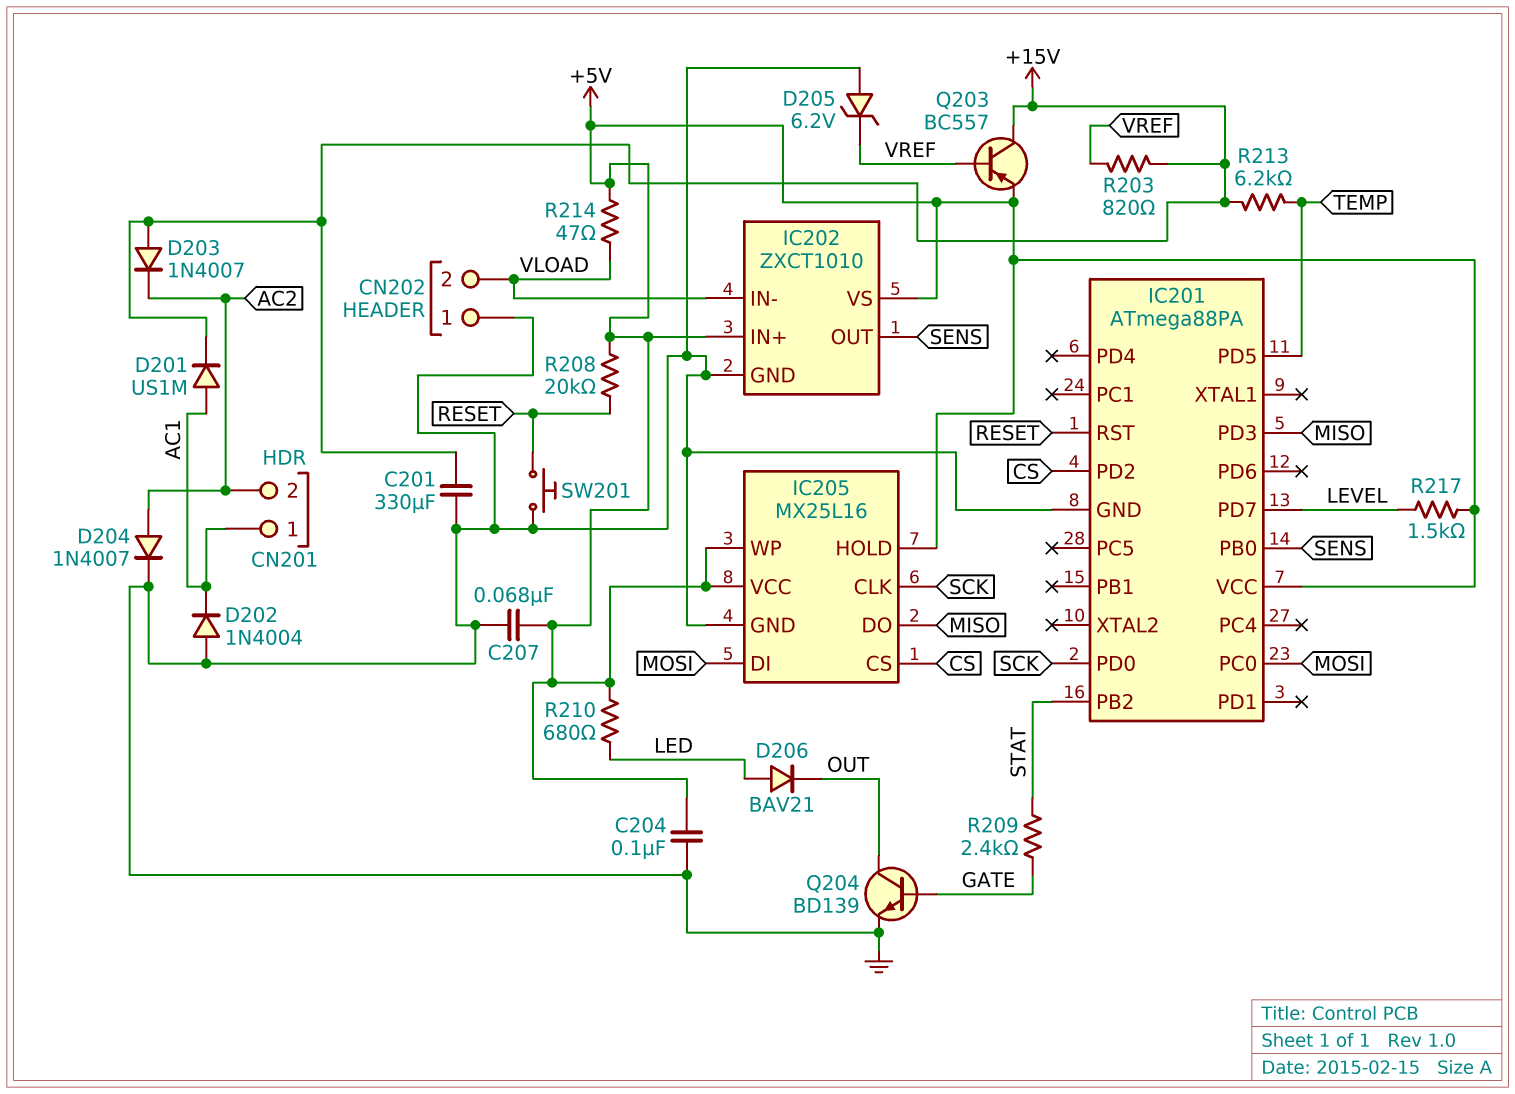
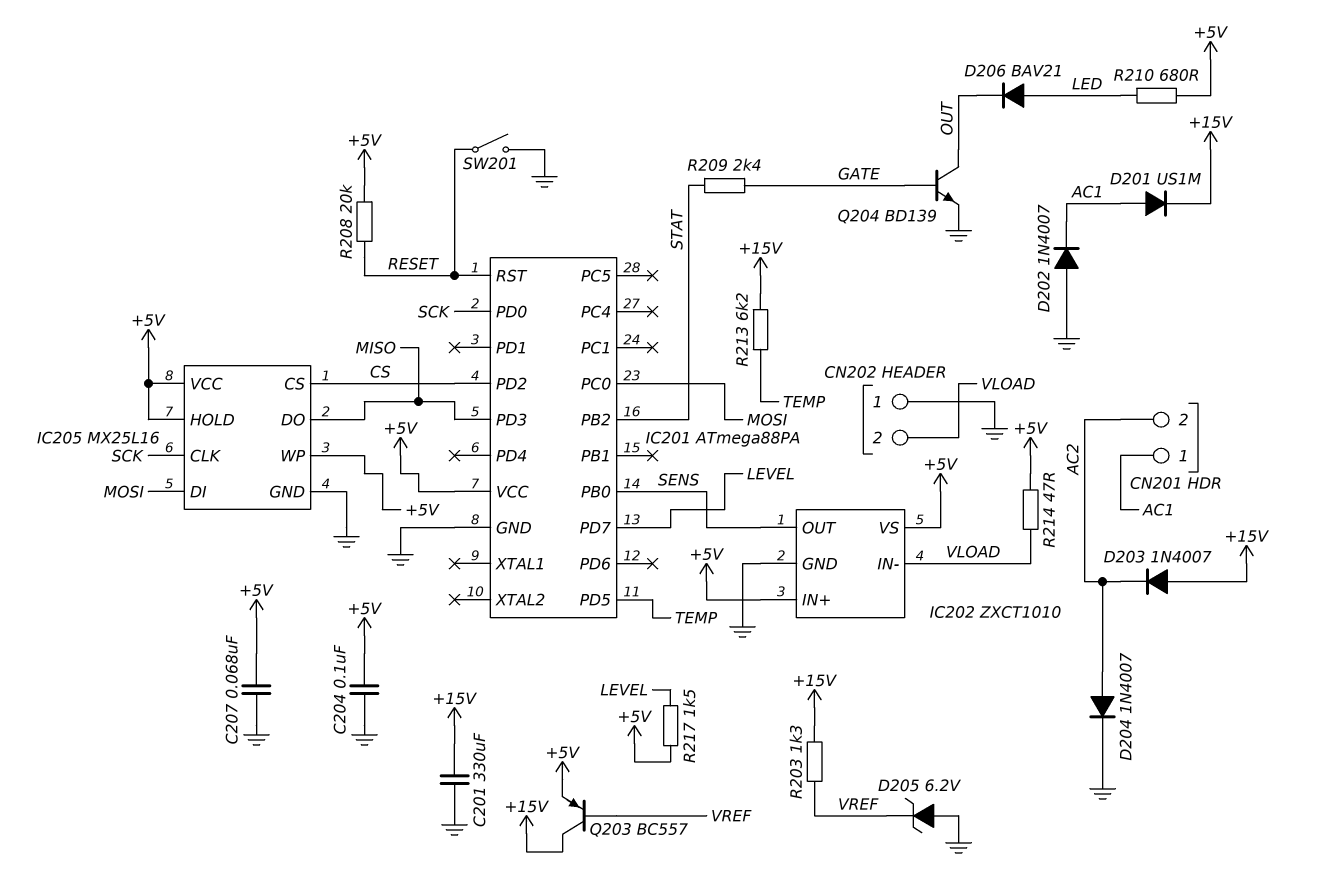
D202: diode 1N4004 (A GND, K AC1) -> diode 1N4007 (A GND, K AC1)
R203: 820 (+15V, VREF) -> 1.3k (+15V, VREF)
SW201: button (GND, RESET) -> switch (GND, RESET)

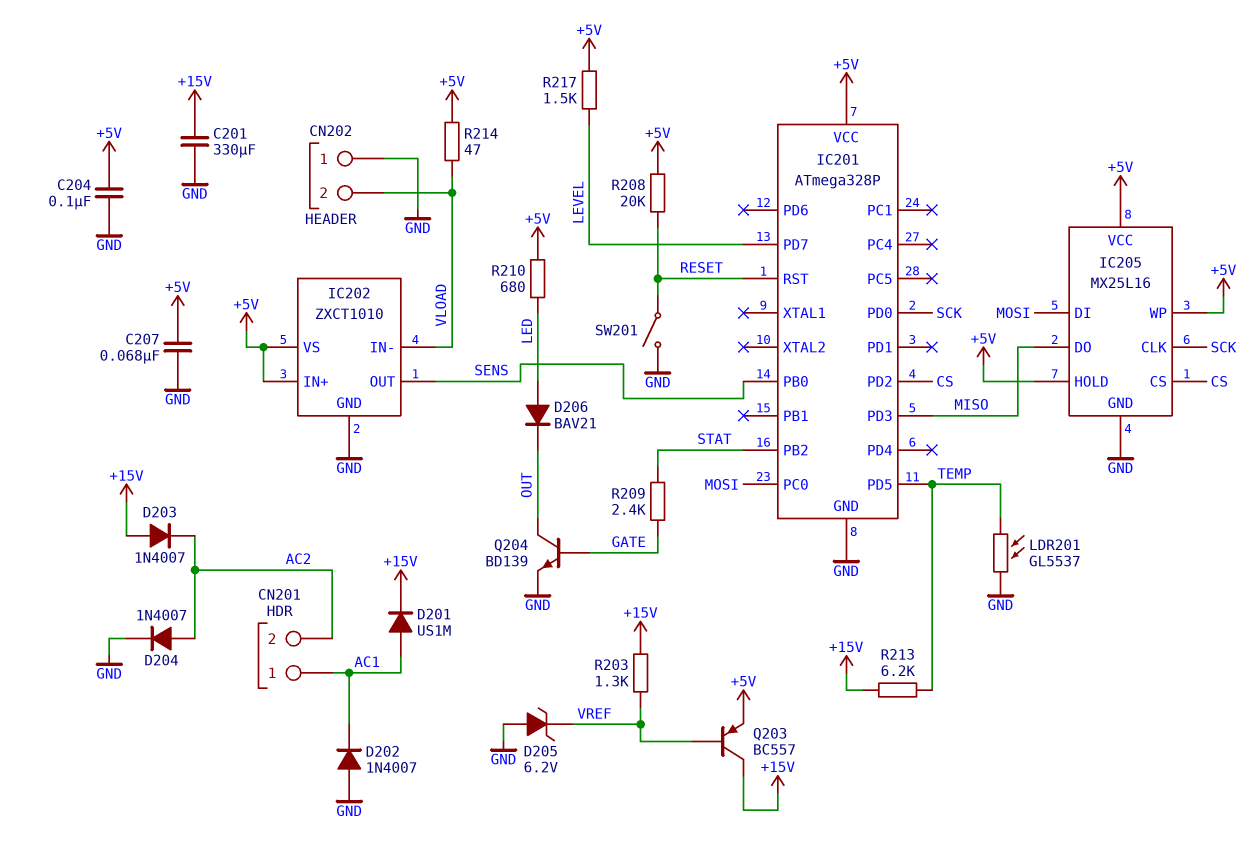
IC201: ATmega88PA -> ATmega328P
LDR201: none -> GL5537 (GND, TEMP)

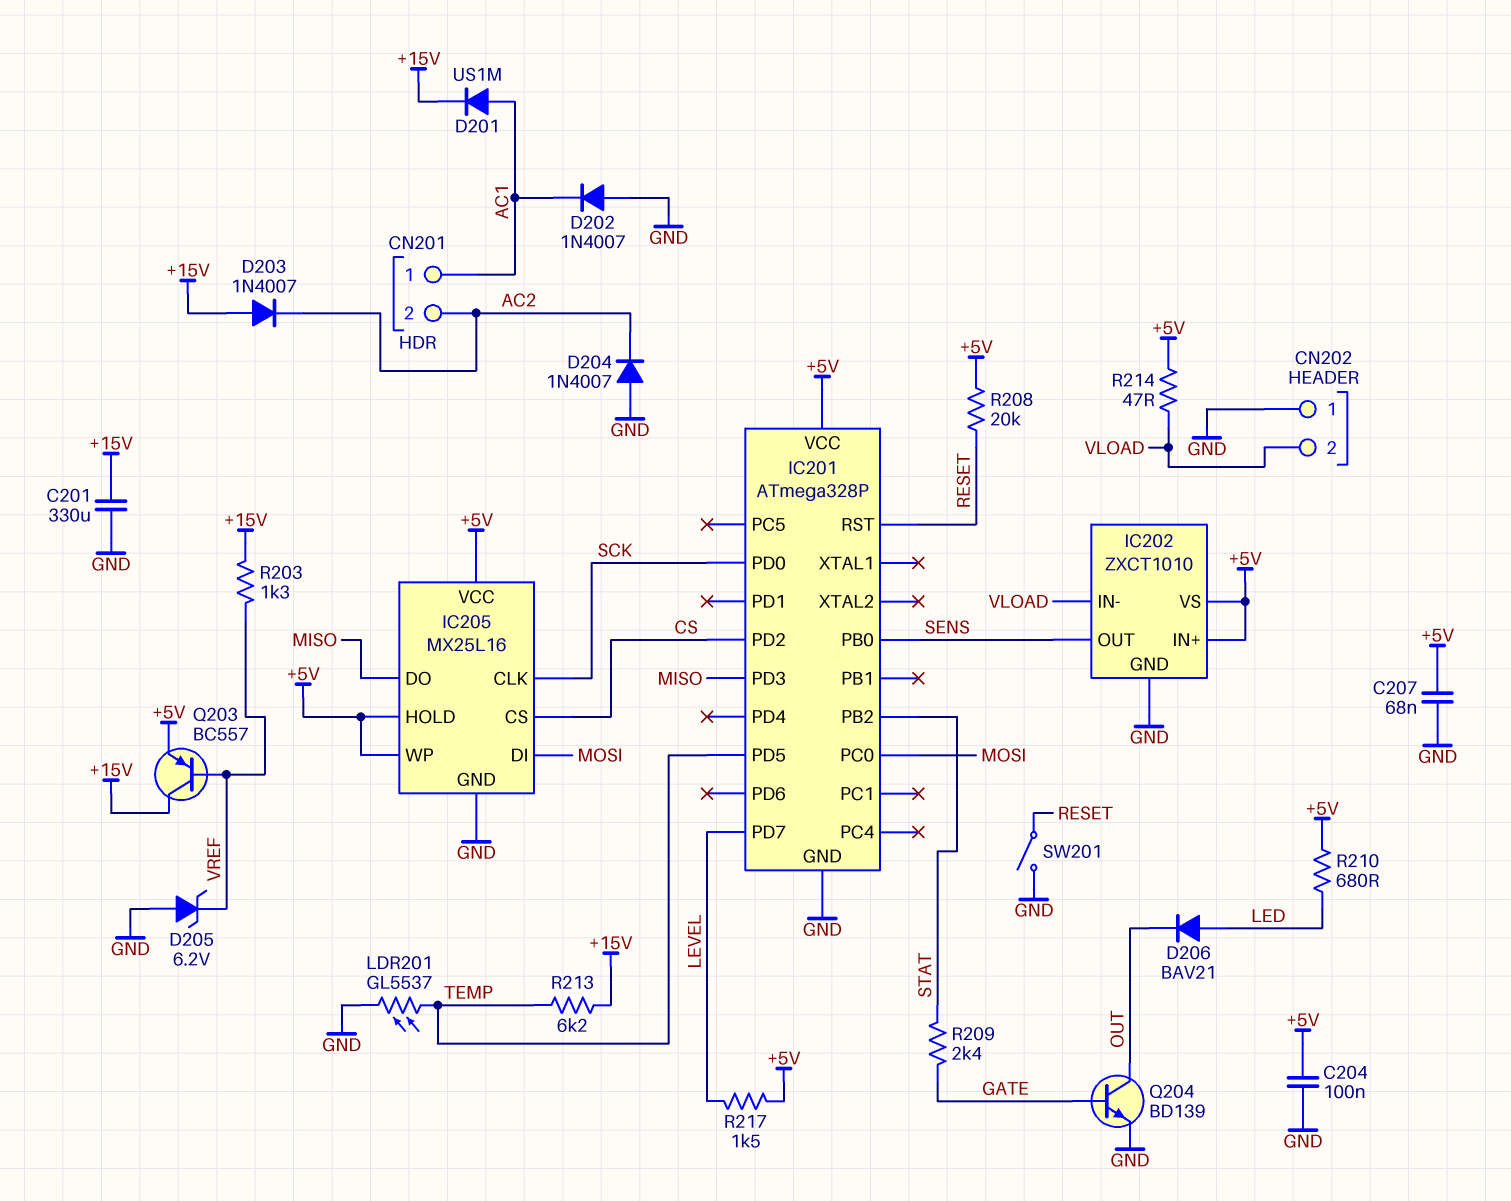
D204: diode 1N4007 (A AC2, K GND) -> diode 1N4007 (A GND, K AC2)

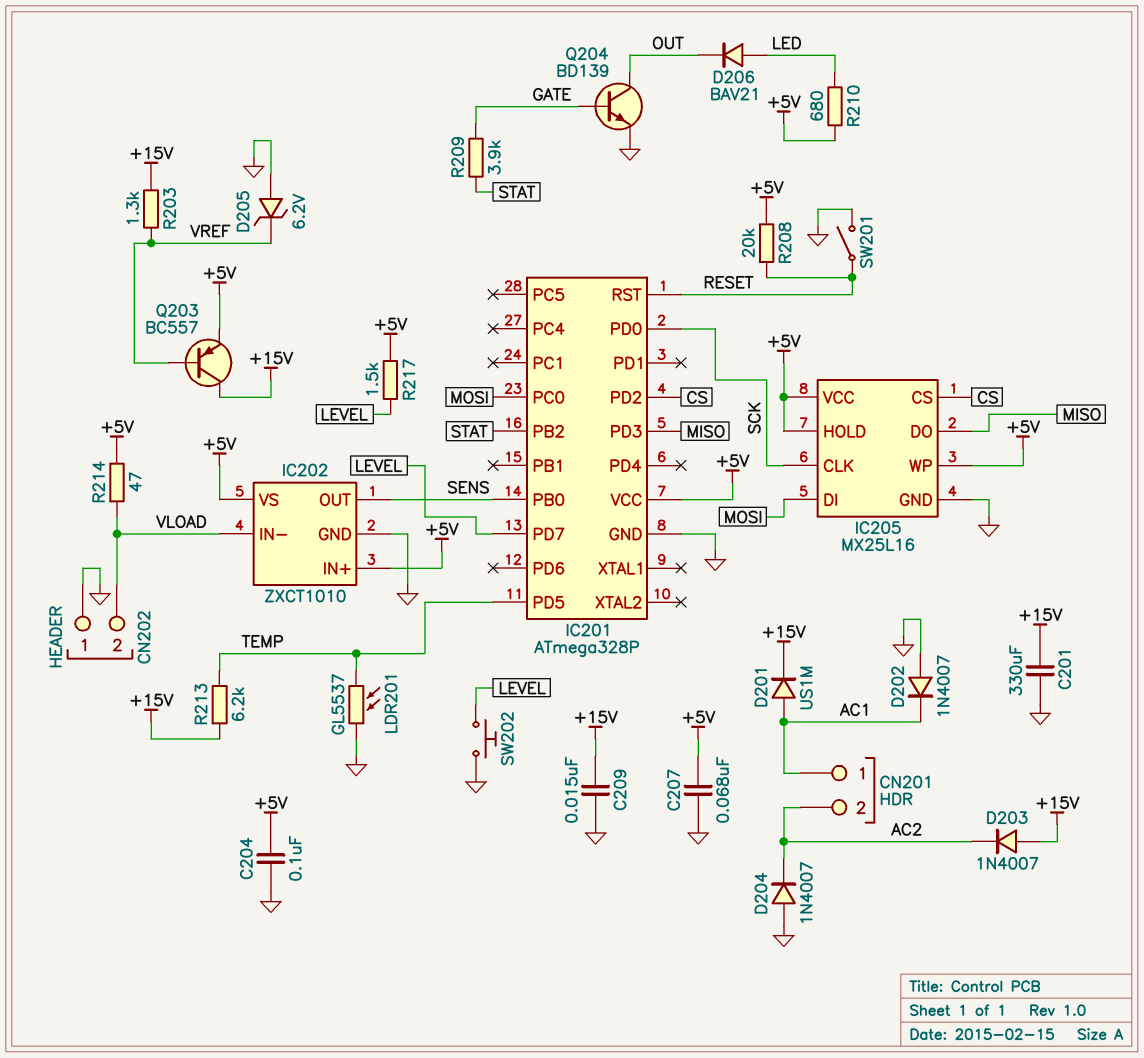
C209: none -> 15nF (+15V, GND)
R209: 2.4k (GATE, STAT) -> 3.9k (GATE, STAT)
SW202: none -> button (GND, LEVEL)

